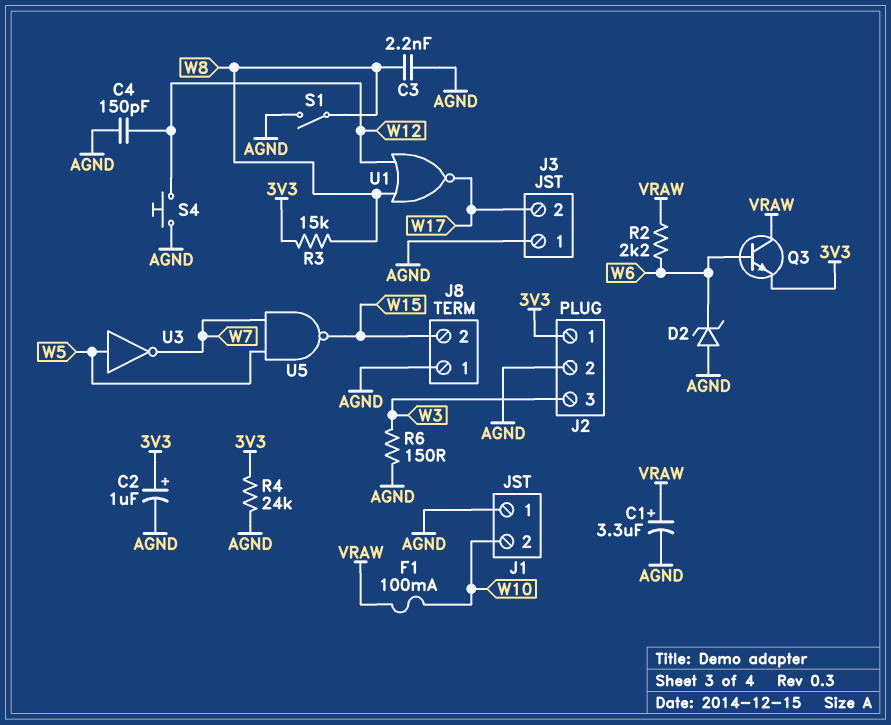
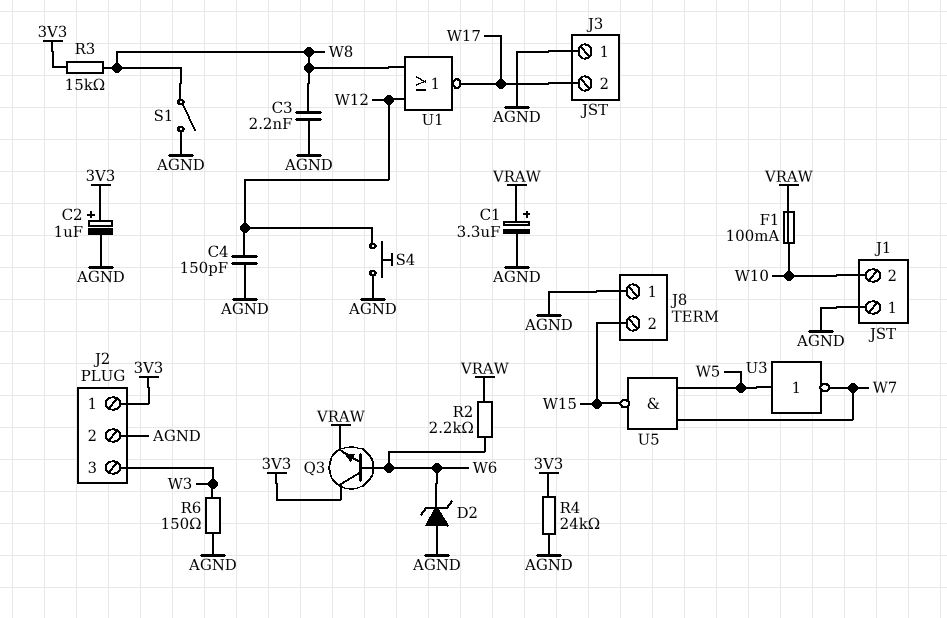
Q3: NPN (B W6, C VRAW, E 3V3) -> NPN (B W6, C 3V3, E VRAW)

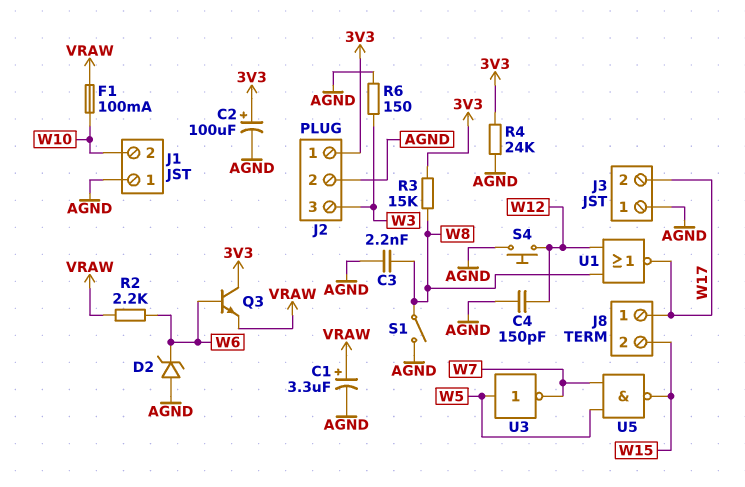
C2: 1uF (plus 3V3, minus AGND) -> 100uF (plus 3V3, minus AGND)
J8 pin 1: AGND -> W17

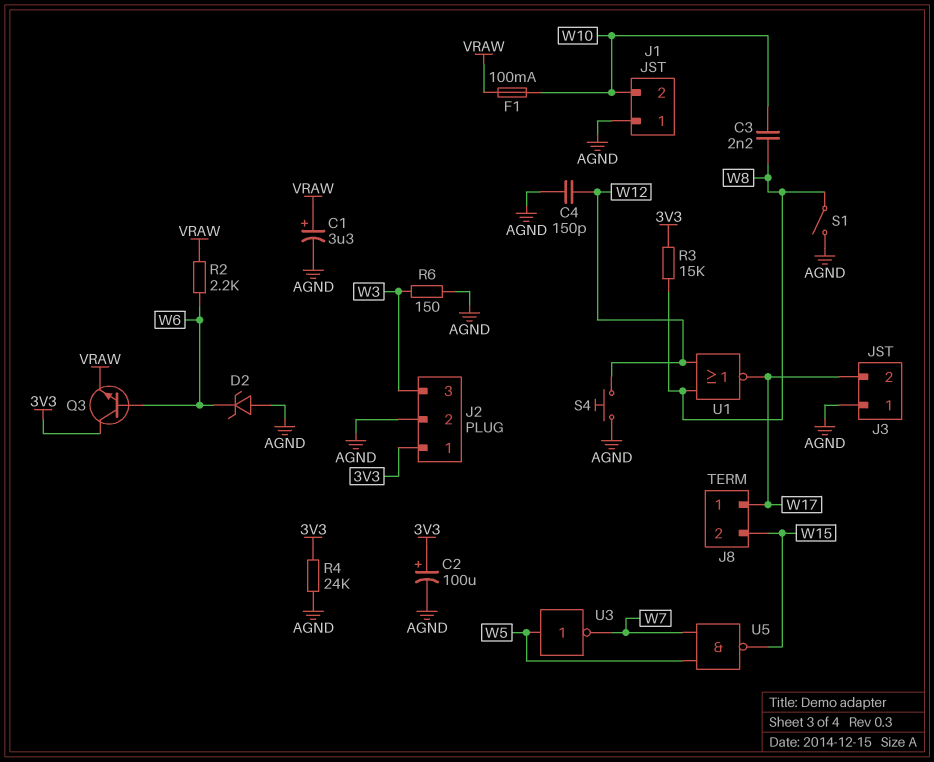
C3: 2.2nF (AGND, W8) -> 2.2nF (W8, W10)

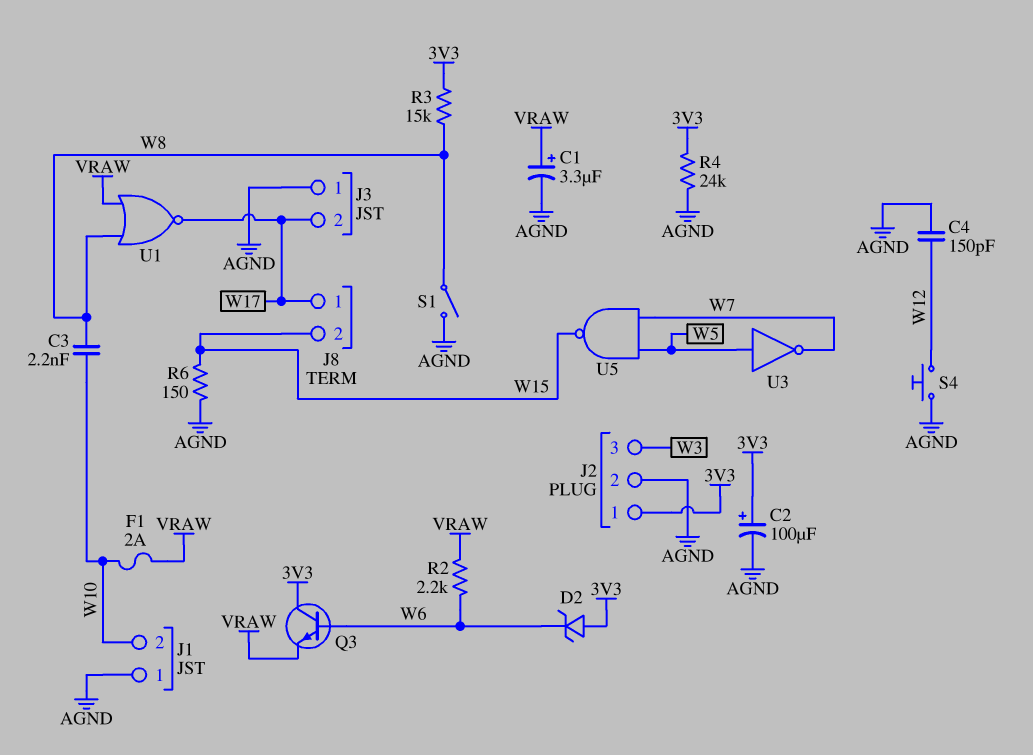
D2: zener (A AGND, K W6) -> zener (A 3V3, K W6)
F1: 100mA (VRAW, W10) -> 2A (VRAW, W10)
R6: 150 (AGND, W3) -> 150 (AGND, W15)
U1: NOR (in W8, in W12, out W17) -> NOR (in VRAW, in W8, out W17)

